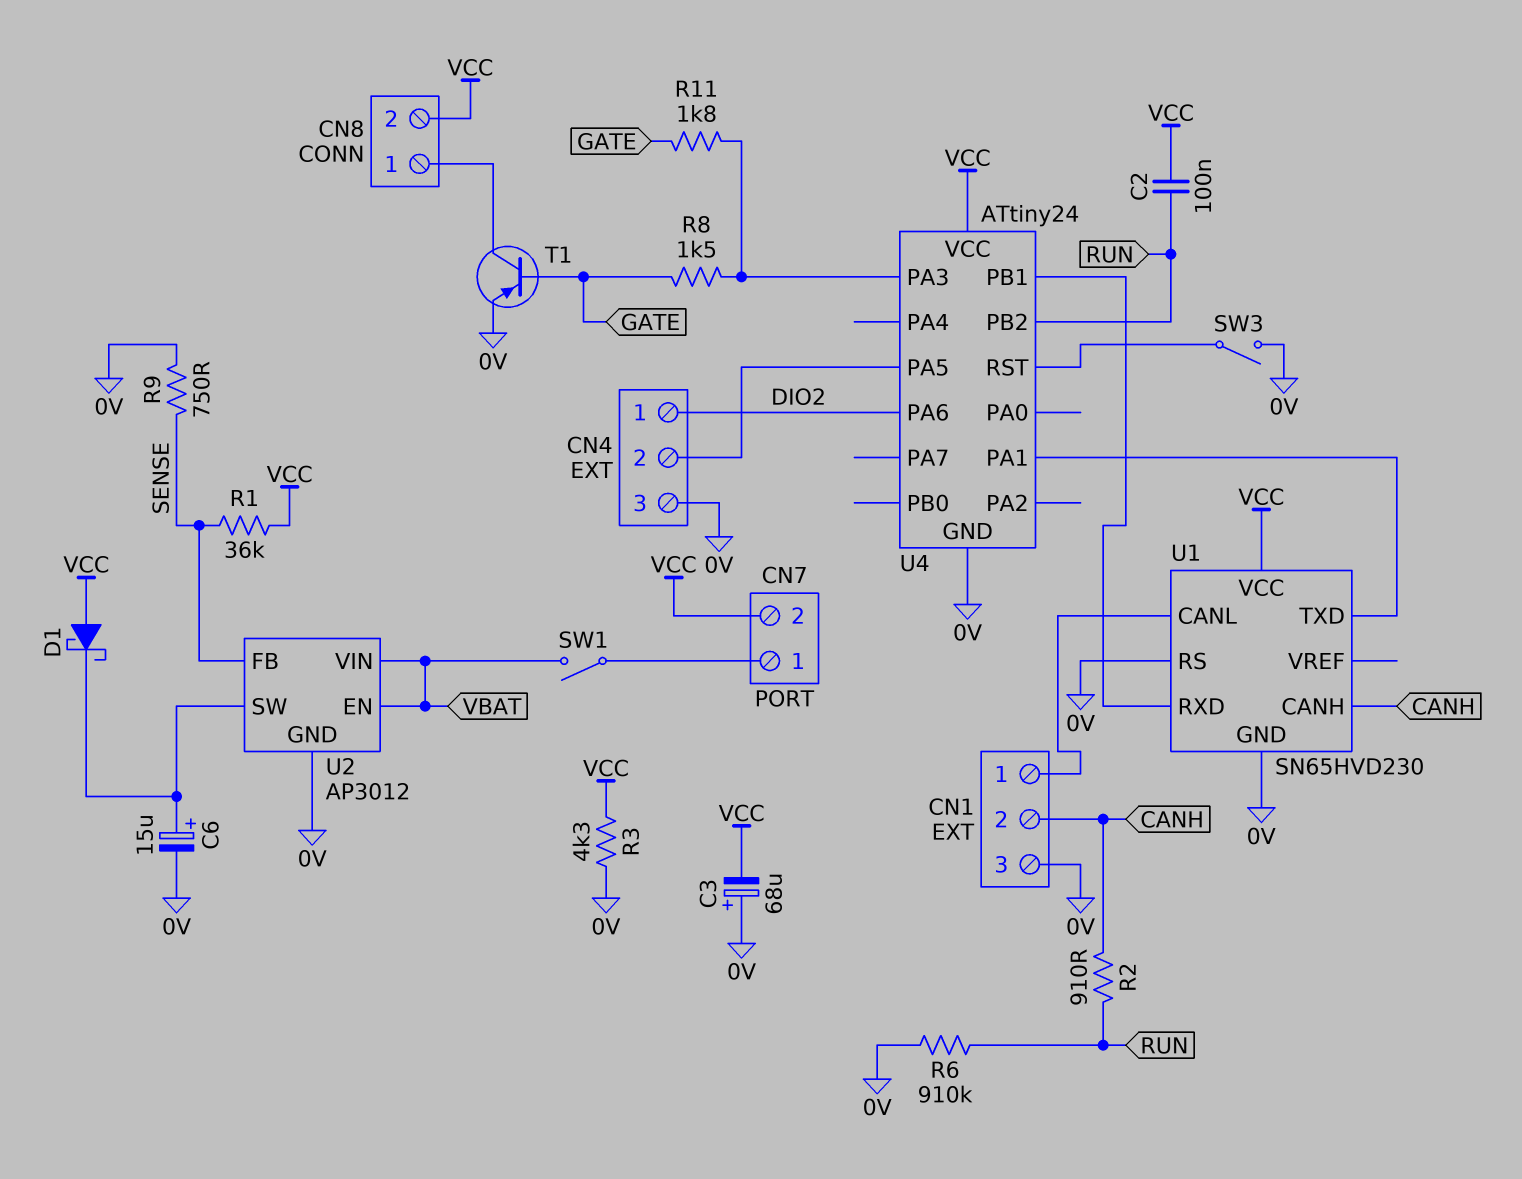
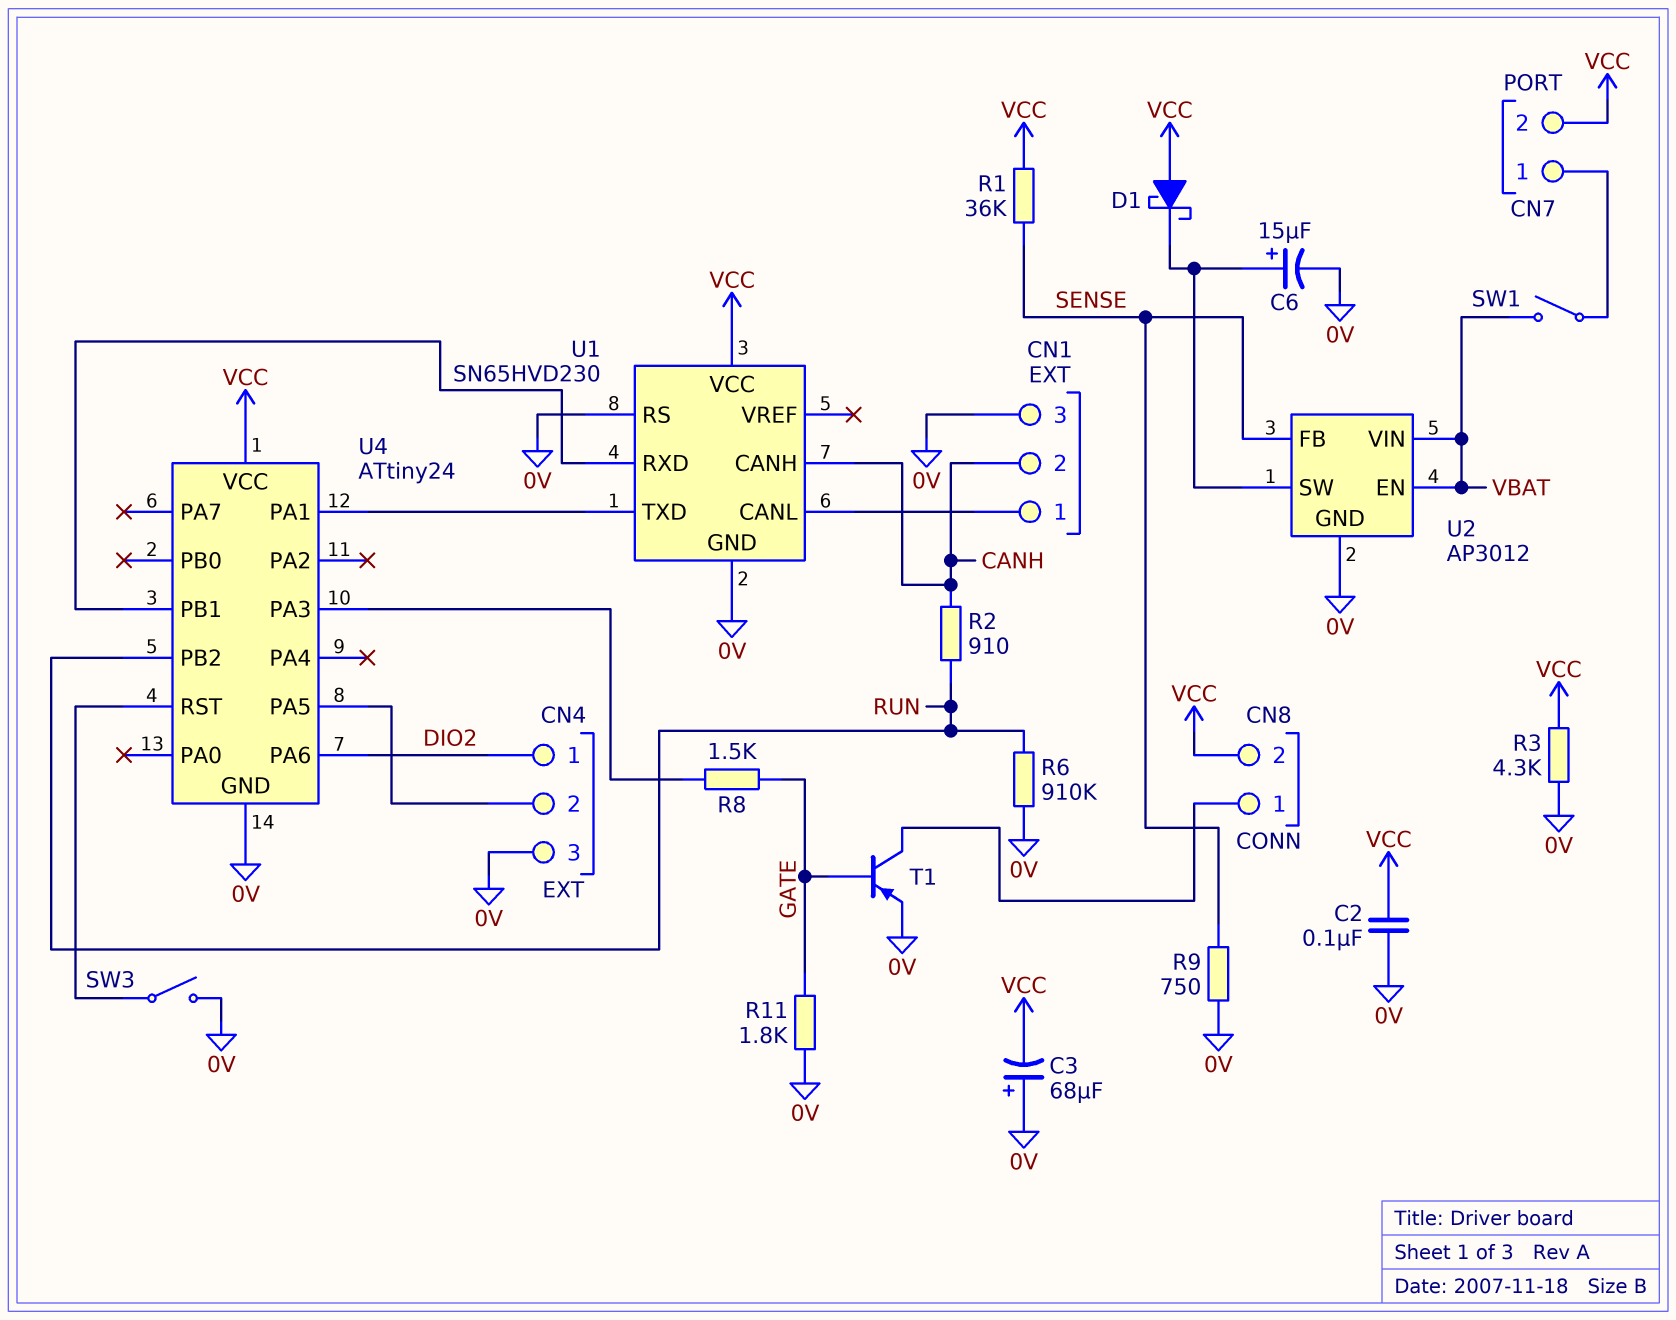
C2: 100nF (RUN, VCC) -> 100nF (0V, VCC)
R11: 1.8k (GATE, U4/PA3) -> 1.8k (0V, GATE)

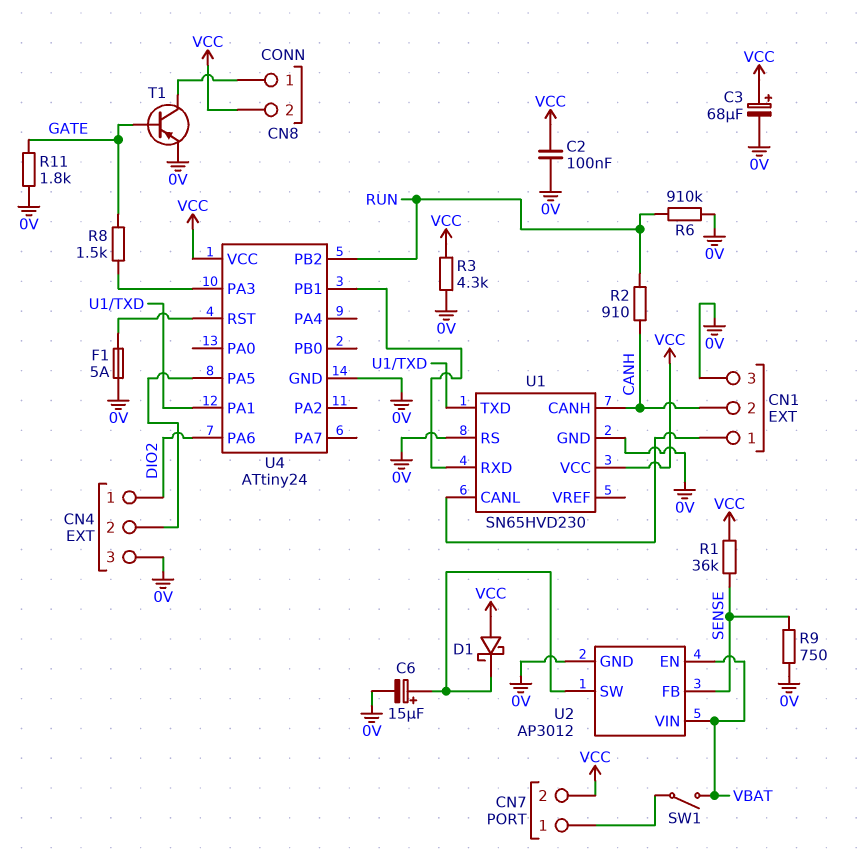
C3: 68uF (plus 0V, minus VCC) -> 68uF (plus VCC, minus 0V)
F1: none -> 5A (0V, U4/RST)
SW3: switch (0V, U4/RST) -> none

